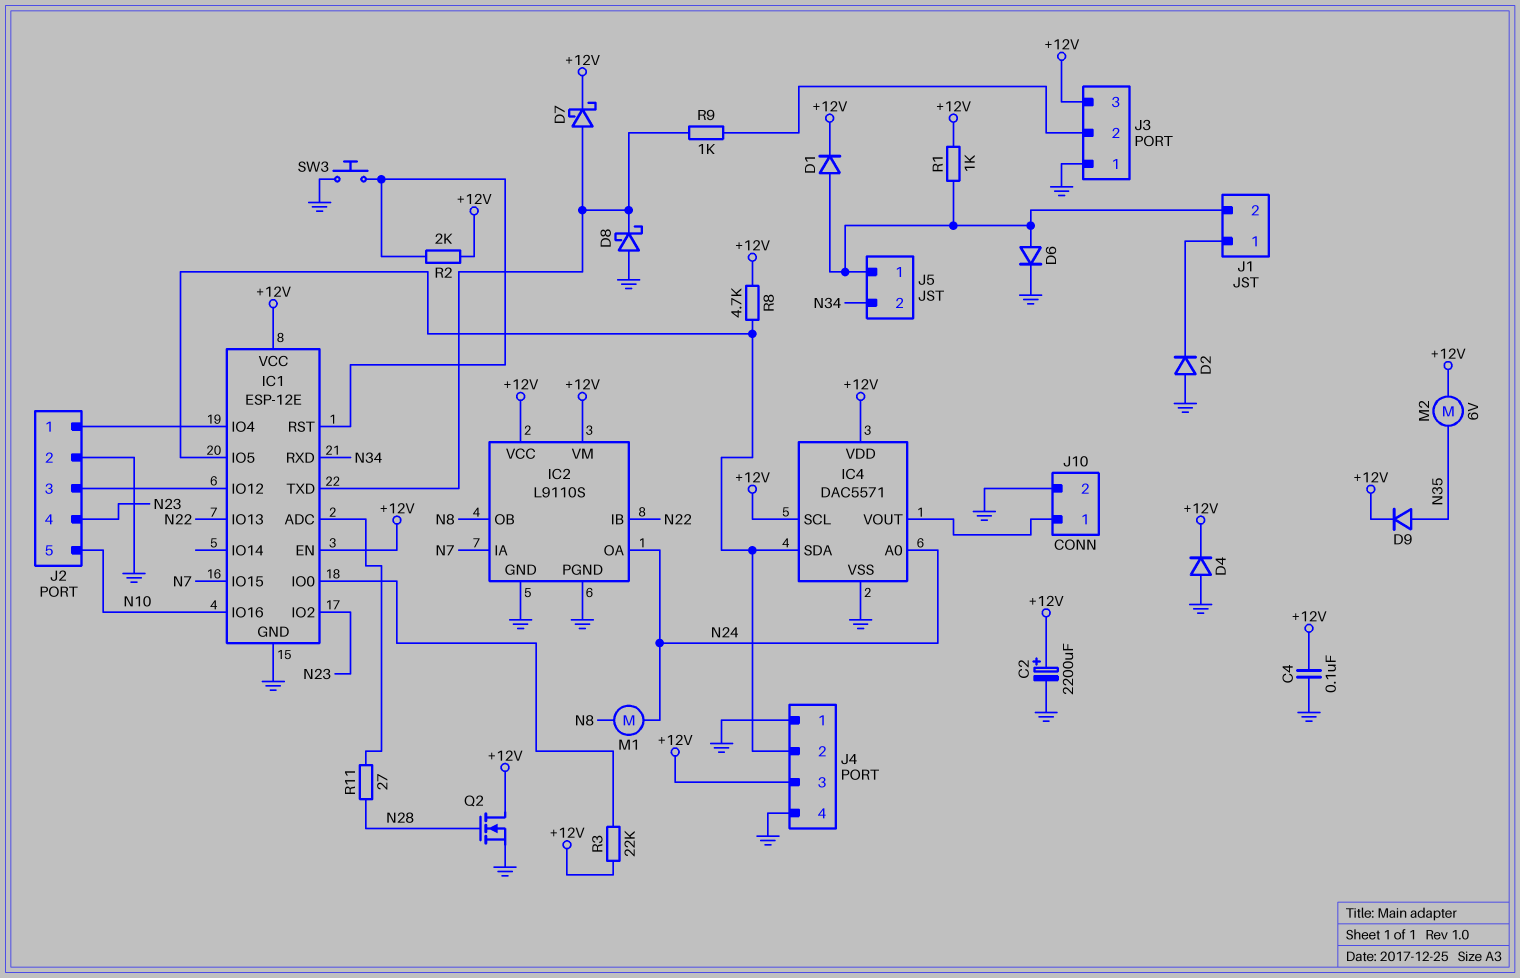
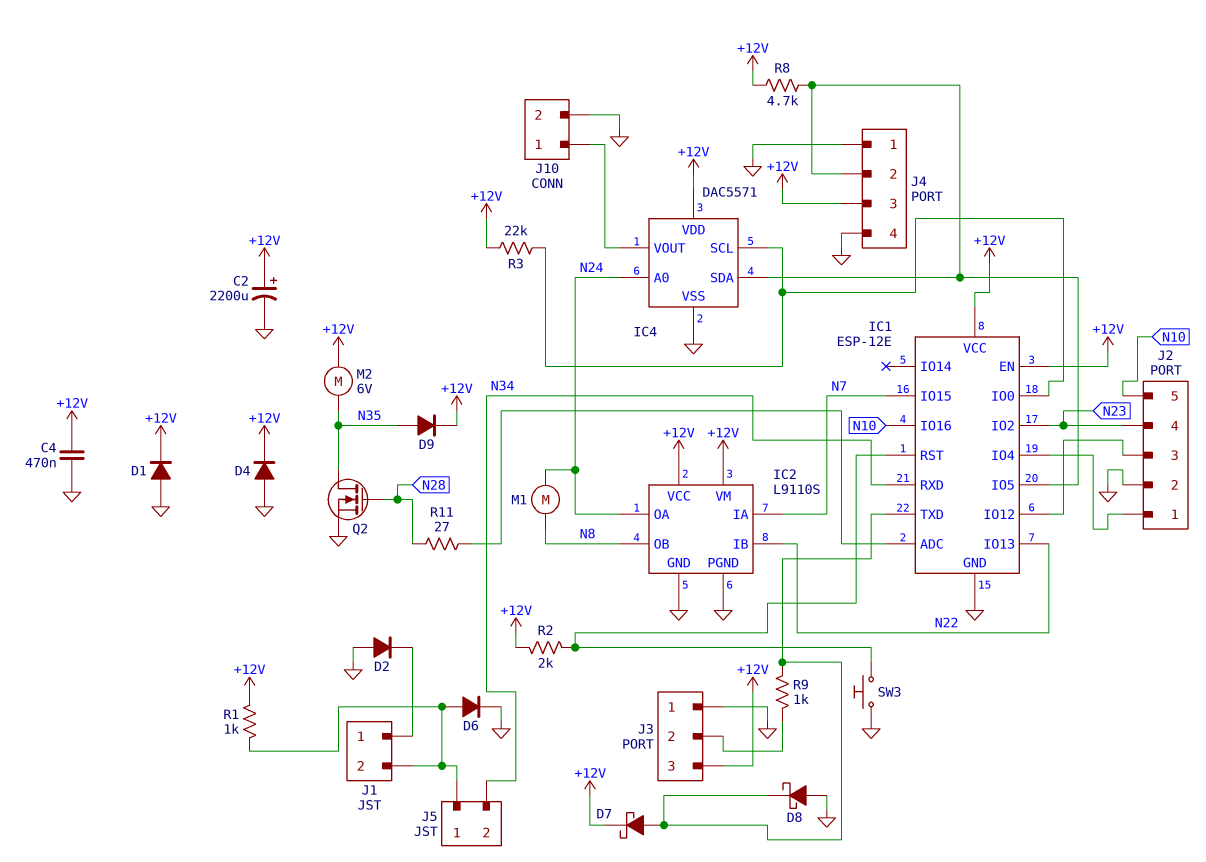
C4: 100nF (+12V, GND) -> 470nF (+12V, GND)
D1: diode (A J1/2, K +12V) -> diode (A GND, K +12V)
IC4 pin SCL: +12V -> IC1/IO0
Q2: NMOS (G N28, D +12V, S GND) -> NMOS (G N28, D N35, S GND)

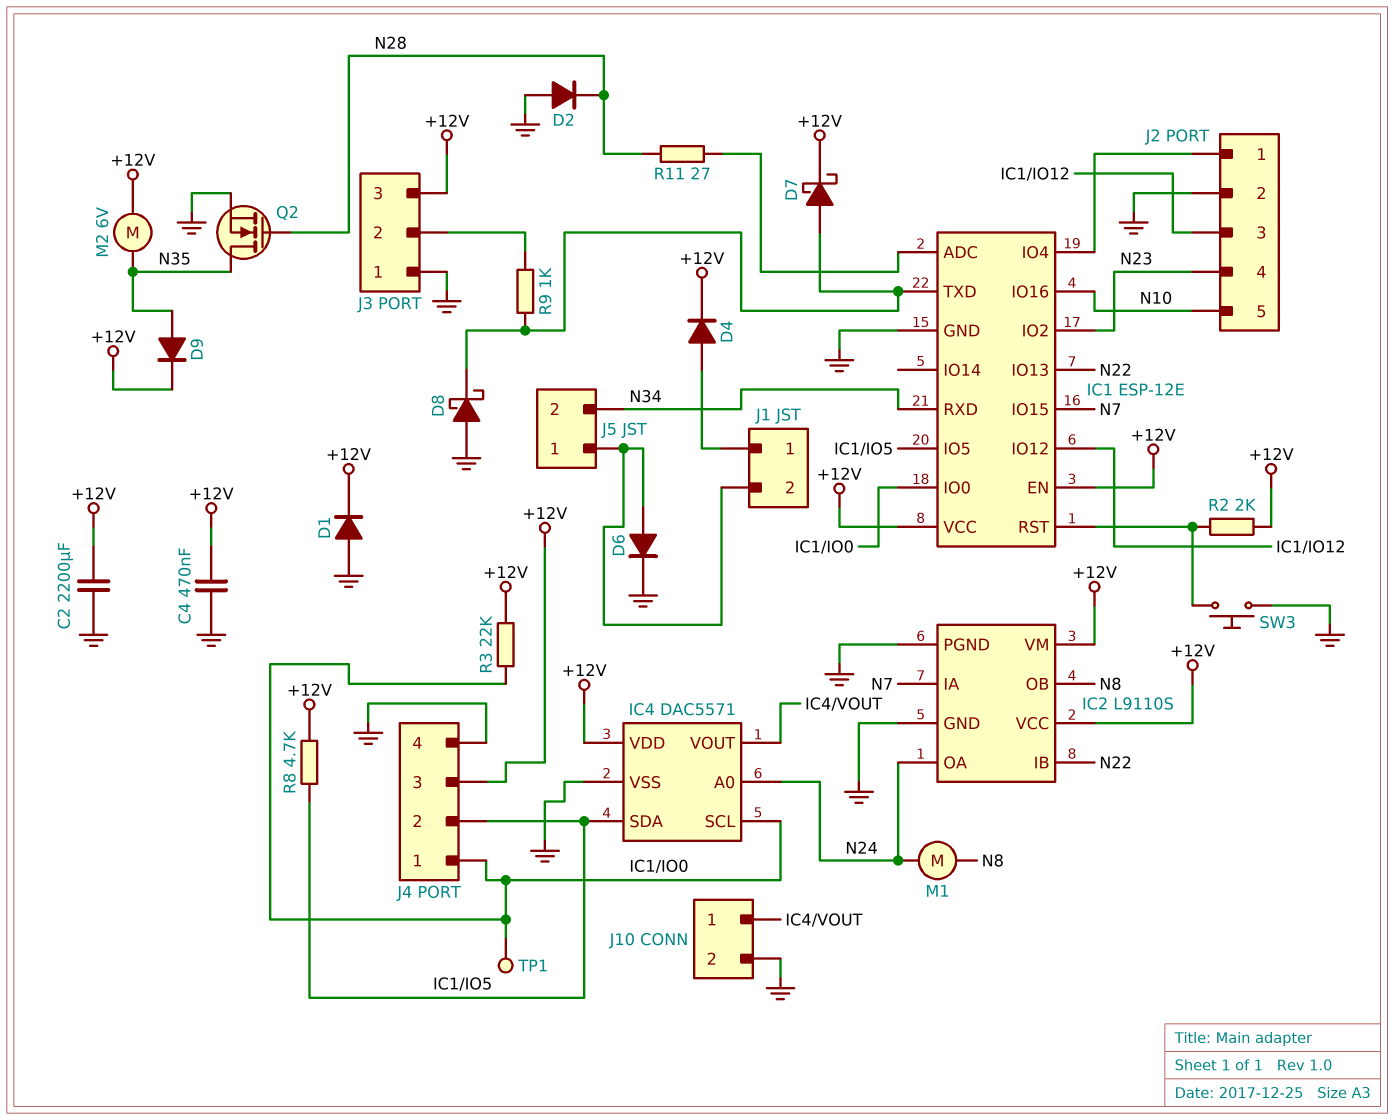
C2: 2200uF (plus +12V, minus GND) -> 2200uF (+12V, GND)
D2: diode (A GND, K J1/1) -> diode (A GND, K N28)
D4: diode (A GND, K +12V) -> diode (A J1/1, K +12V)
J4 pin 1: GND -> IC1/IO0
R1: 1k (+12V, J1/2) -> none
TP1: none -> test point (IC1/IO0)

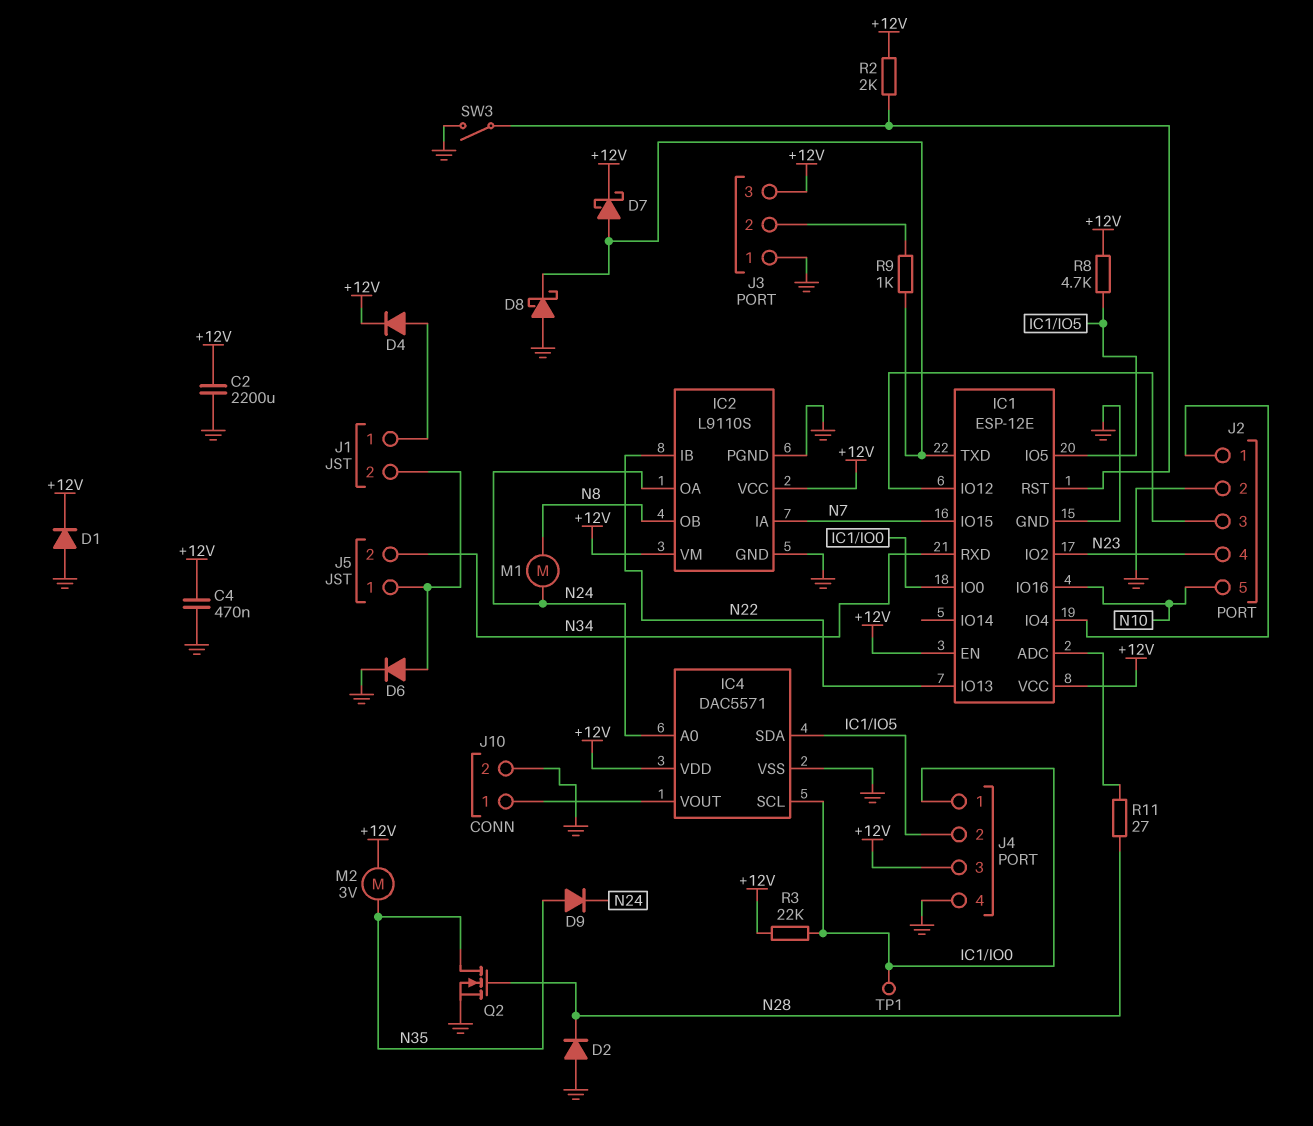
D9: diode (A N35, K +12V) -> diode (A N35, K N24)
M2: motor 6V (+12V, N35) -> motor 3V (+12V, N35)
SW3: button (GND, IC1/RST) -> switch (GND, IC1/RST)

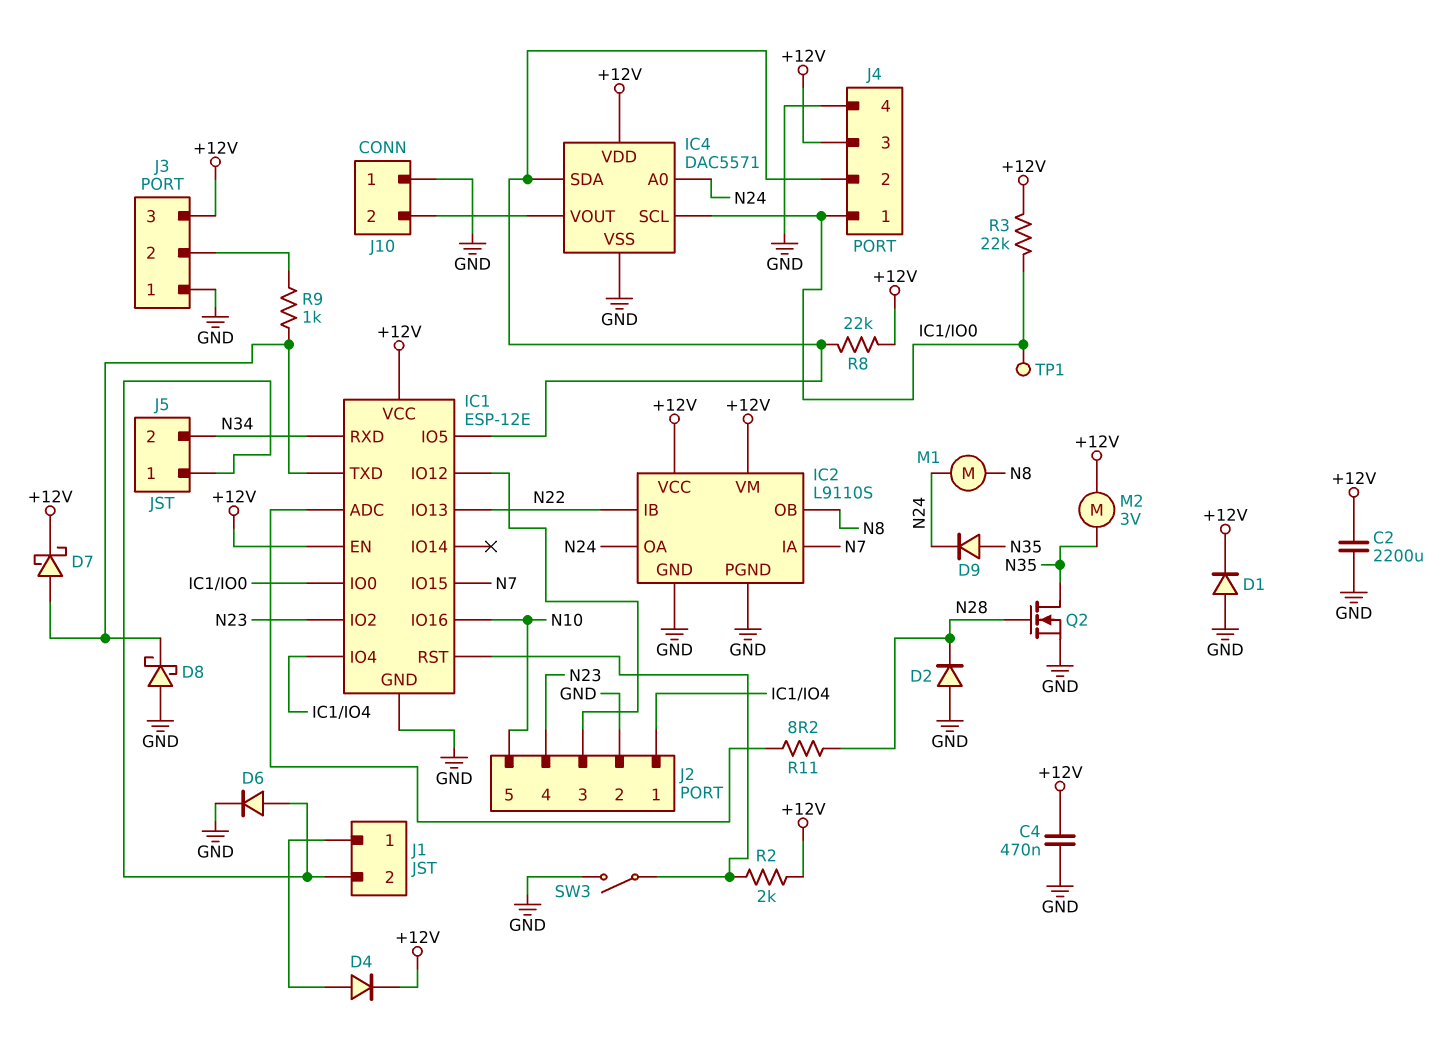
J10 pin 1: IC4/VOUT -> GND
J10 pin 2: GND -> IC4/VOUT
R8: 4.7k (+12V, IC1/IO5) -> 22k (+12V, IC1/IO5)
R11: 27 (IC1/ADC, N28) -> 8.2 (IC1/ADC, N28)

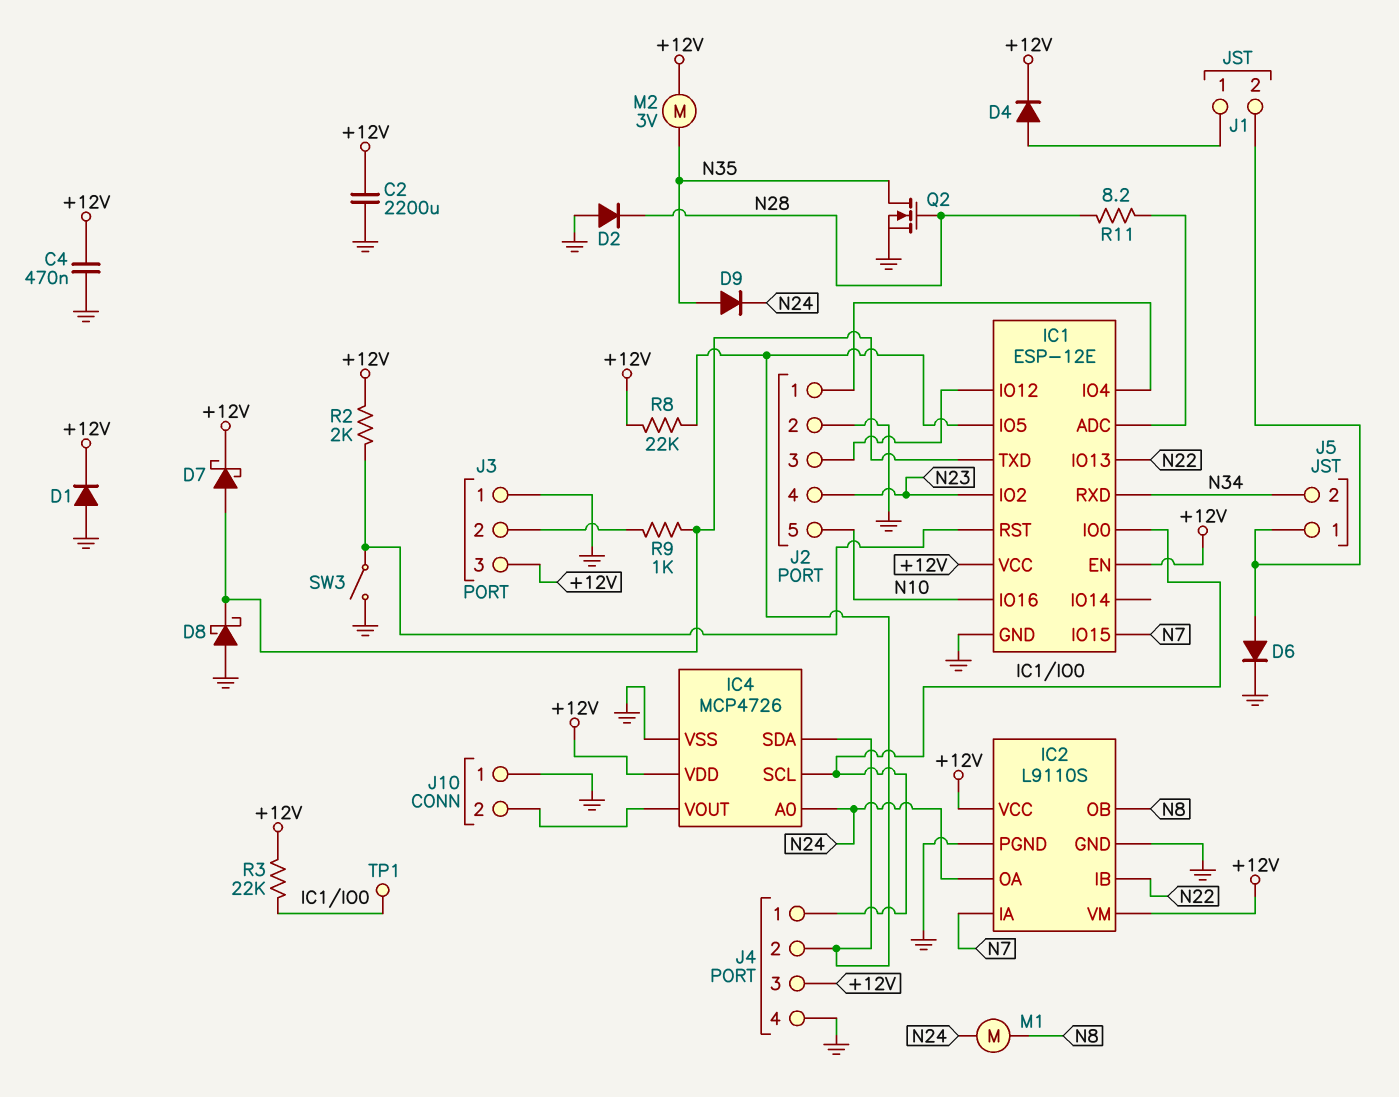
IC4: DAC5571 -> MCP4726

